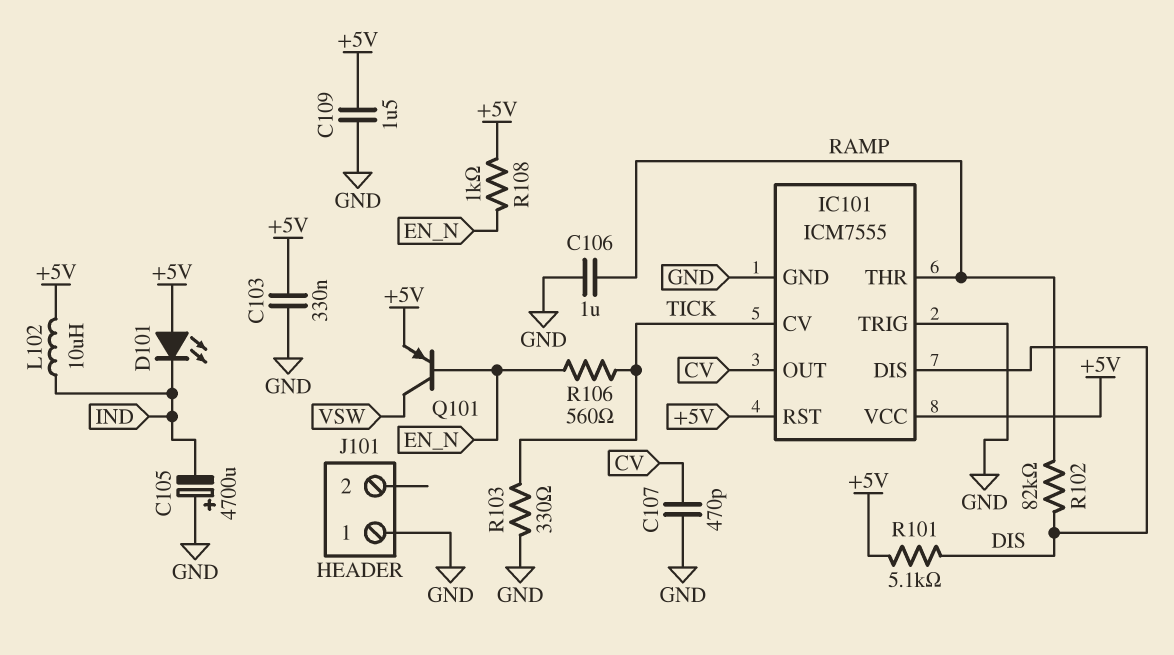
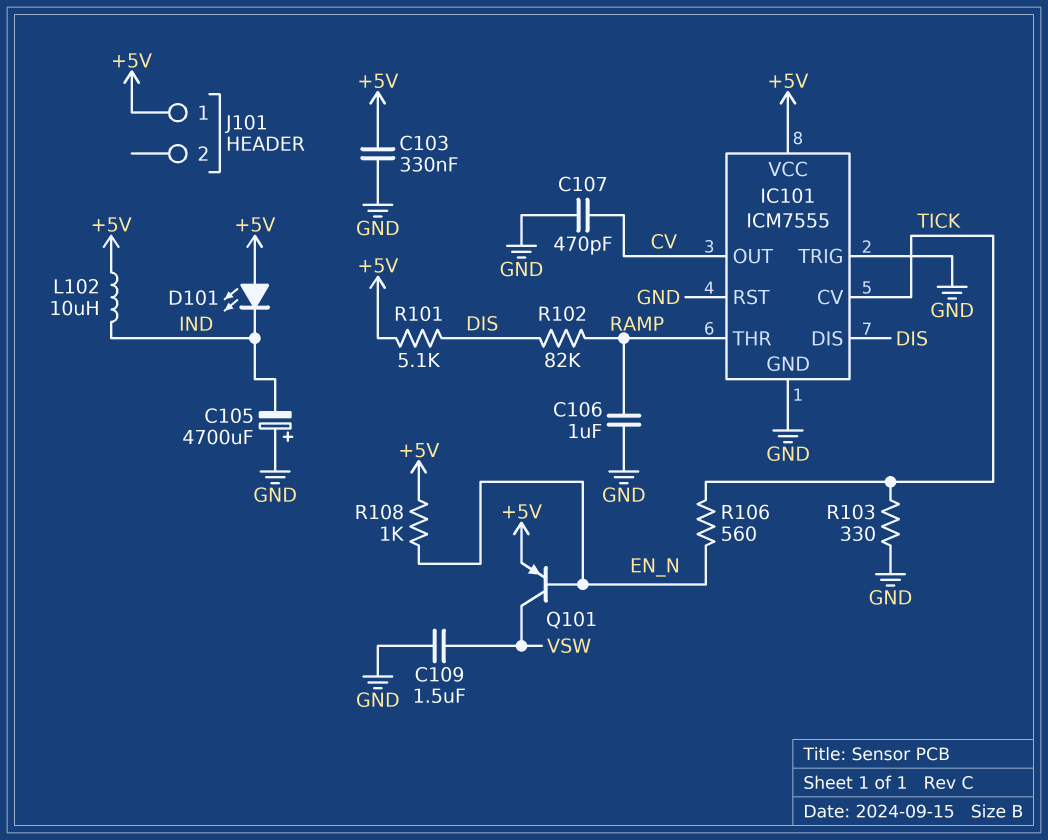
C109: 1.5uF (+5V, GND) -> 1.5uF (GND, VSW)
IC101 pin RST: +5V -> GND
J101 pin 1: GND -> +5V

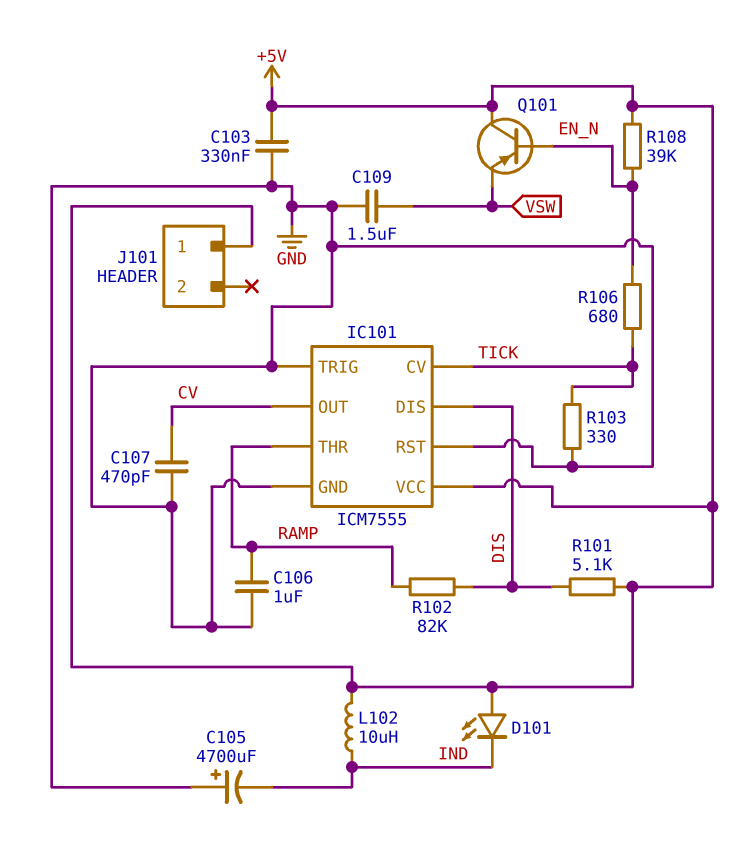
Q101: PNP (B EN_N, C VSW, E +5V) -> PNP (B EN_N, C +5V, E VSW)
R106: 560 (EN_N, TICK) -> 680 (EN_N, TICK)
R108: 1k (+5V, EN_N) -> 39k (+5V, EN_N)

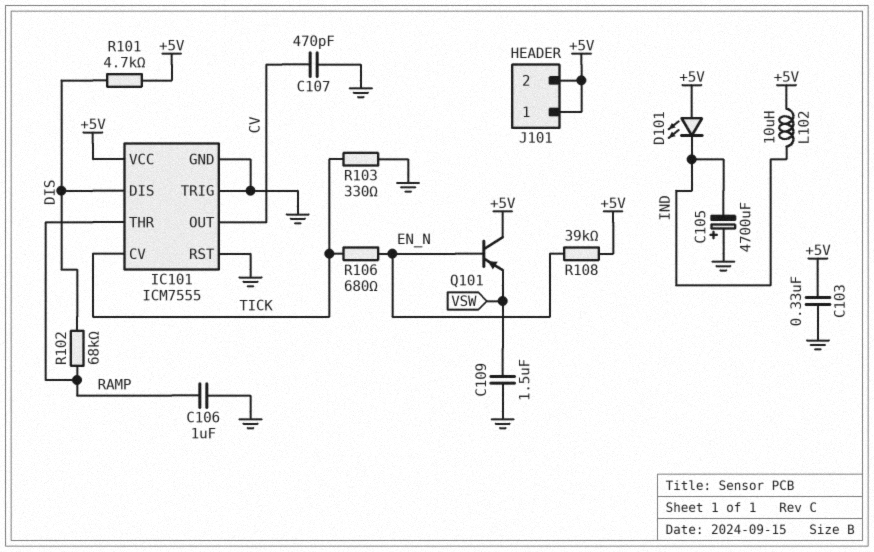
J101 pin 2: none -> +5V
R101: 5.1k (+5V, DIS) -> 4.7k (+5V, DIS)
R102: 82k (DIS, RAMP) -> 68k (DIS, RAMP)

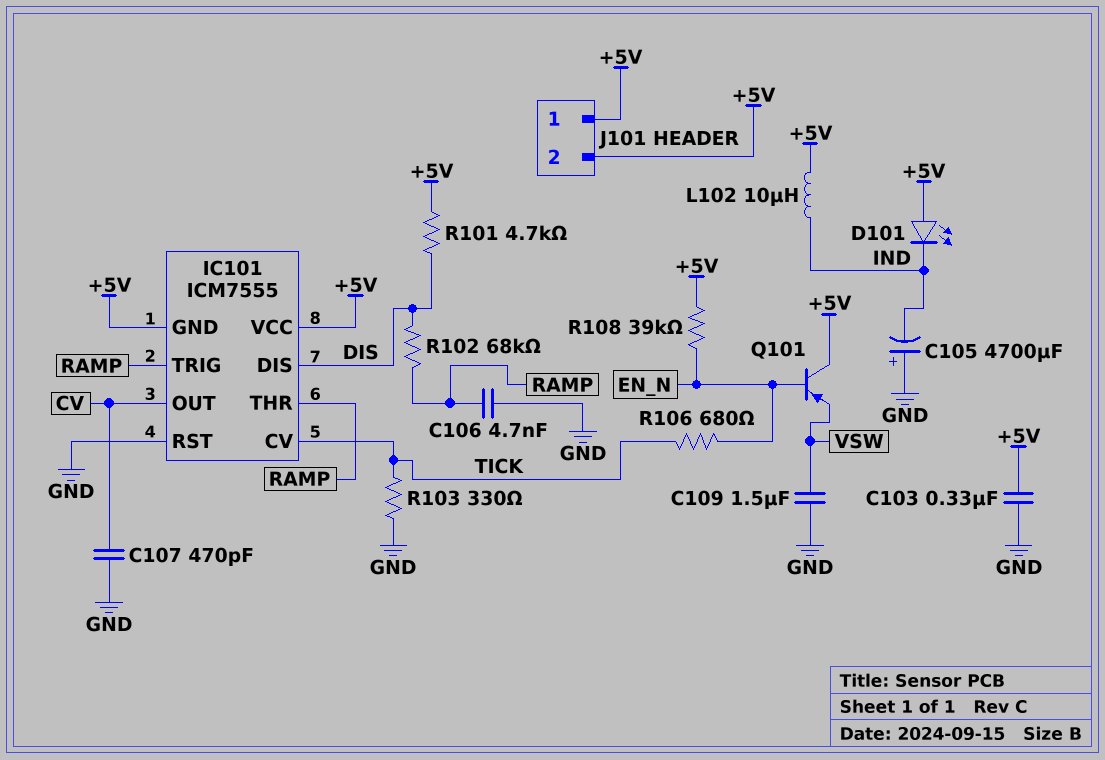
C106: 1uF (GND, RAMP) -> 4.7nF (GND, RAMP)
IC101 pin GND: GND -> +5V
IC101 pin TRIG: GND -> RAMP

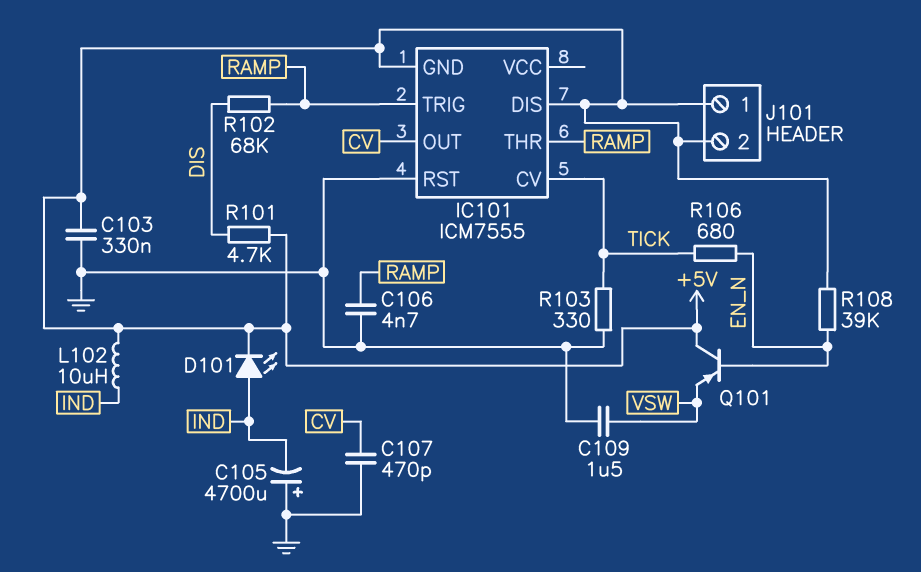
D101: LED (A +5V, K IND) -> LED (A IND, K +5V)
IC101 pin DIS: DIS -> +5V
IC101 pin VCC: +5V -> none

